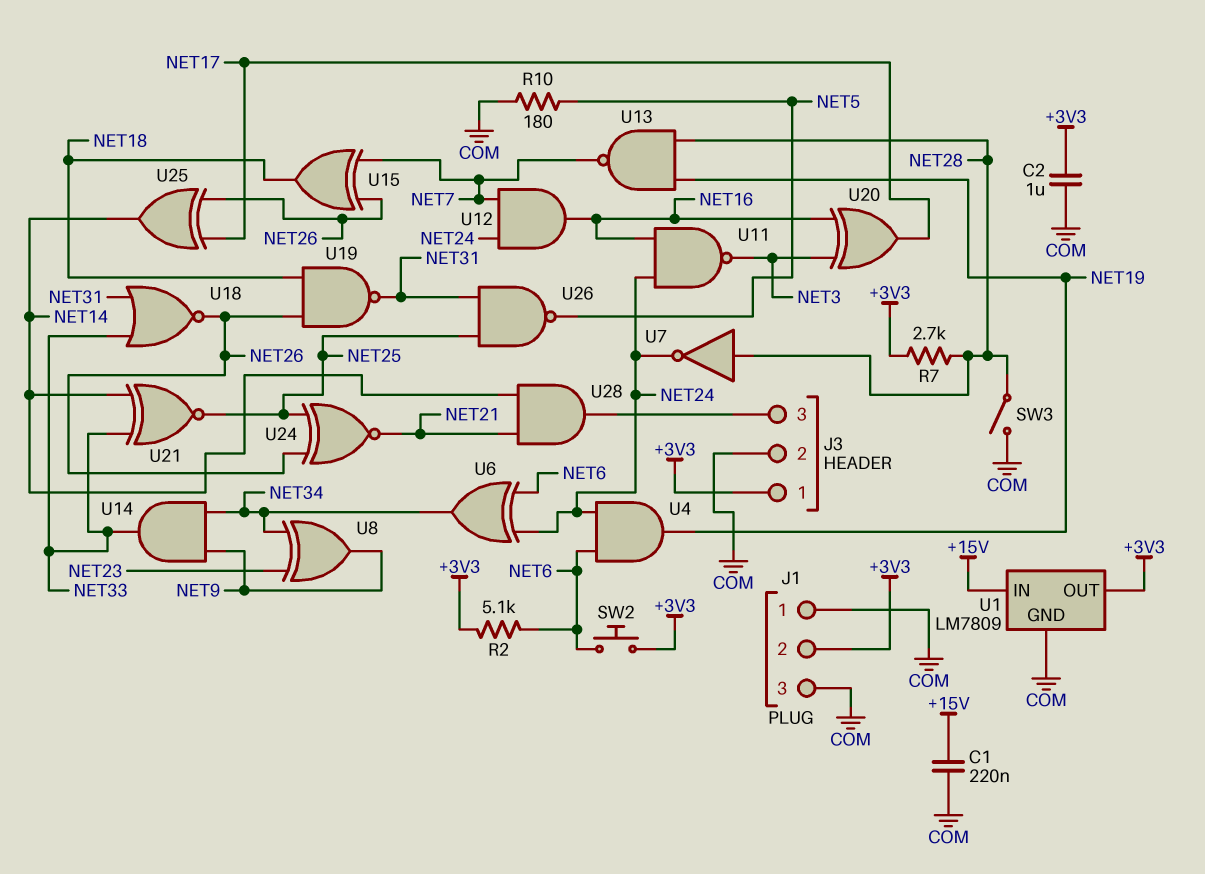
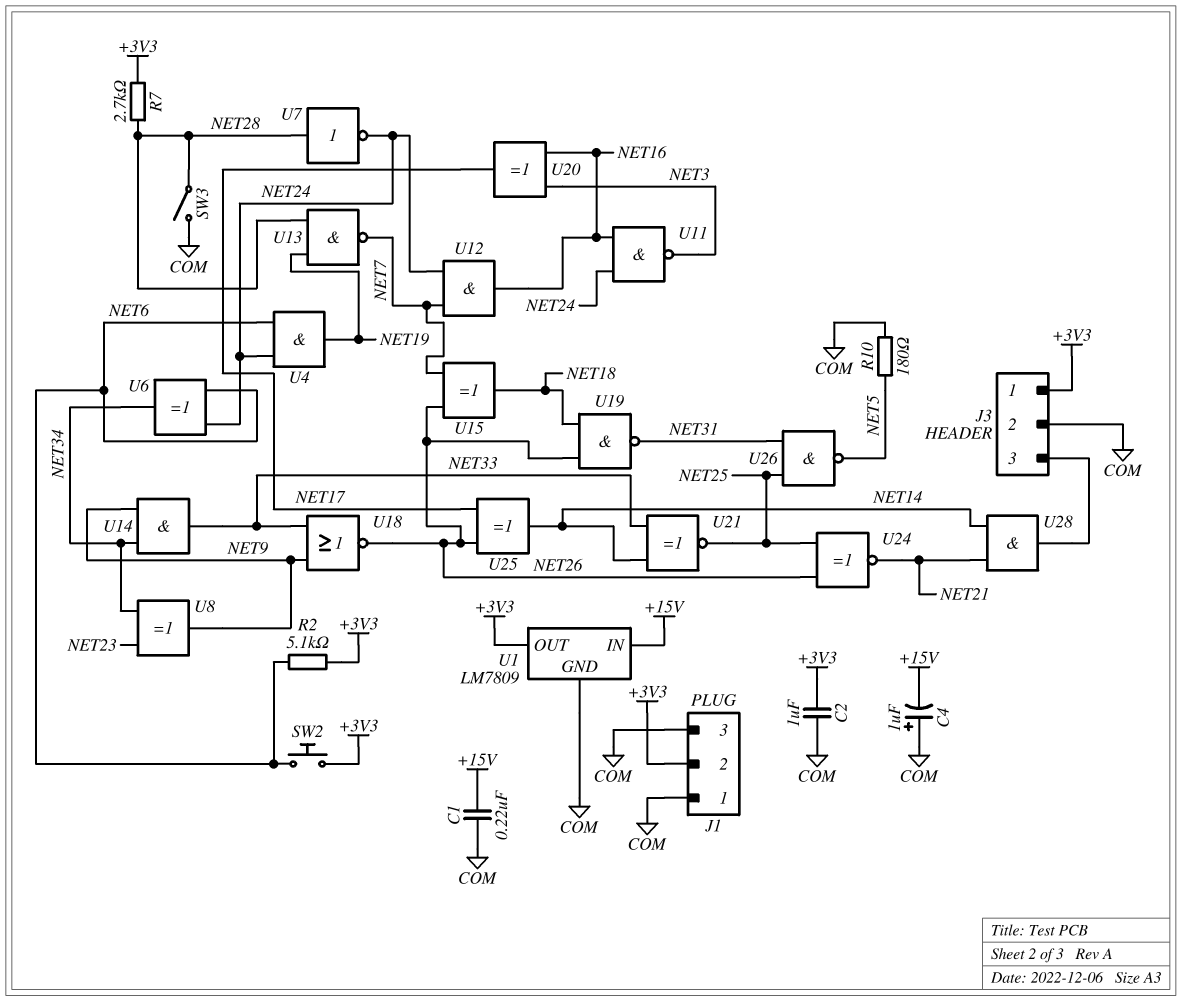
C4: none -> 1uF (plus COM, minus +15V)
U18: NOR (in NET31, in NET33, out NET26) -> NOR (in NET9, in NET33, out NET26)

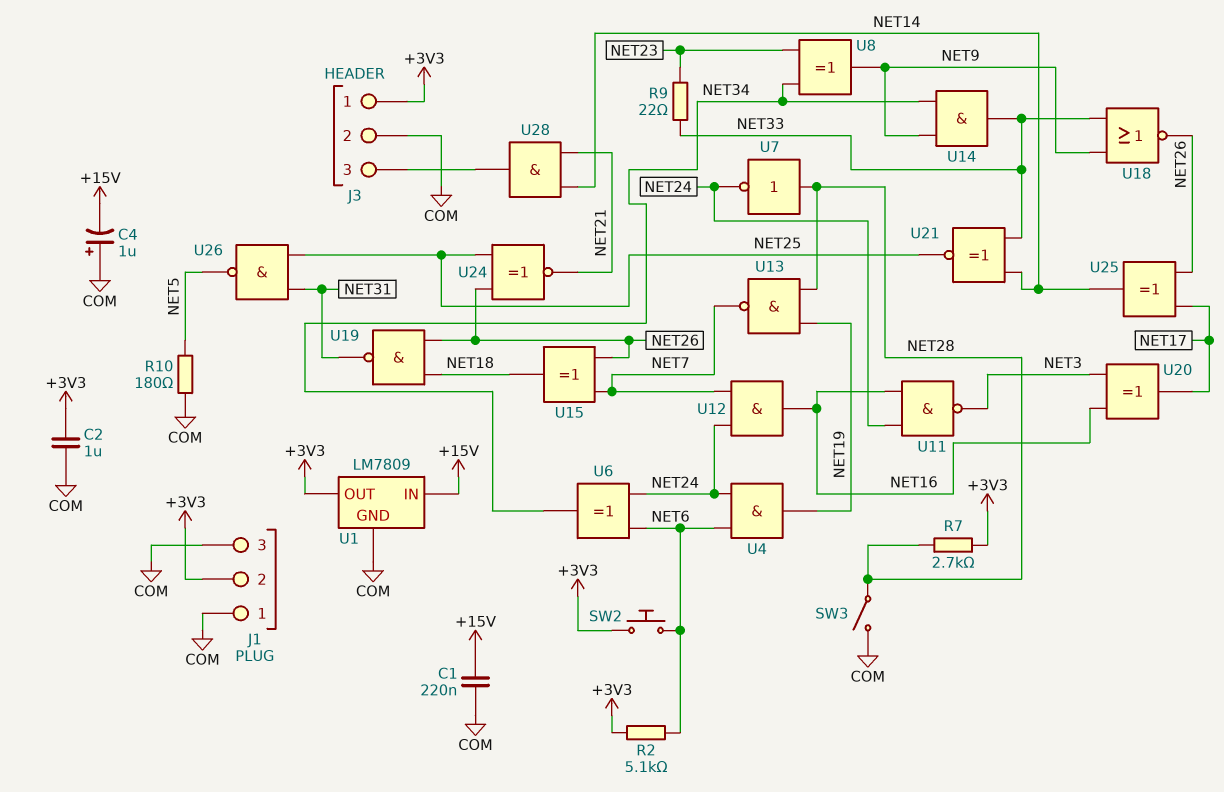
R9: none -> 22 (NET23, NET33)

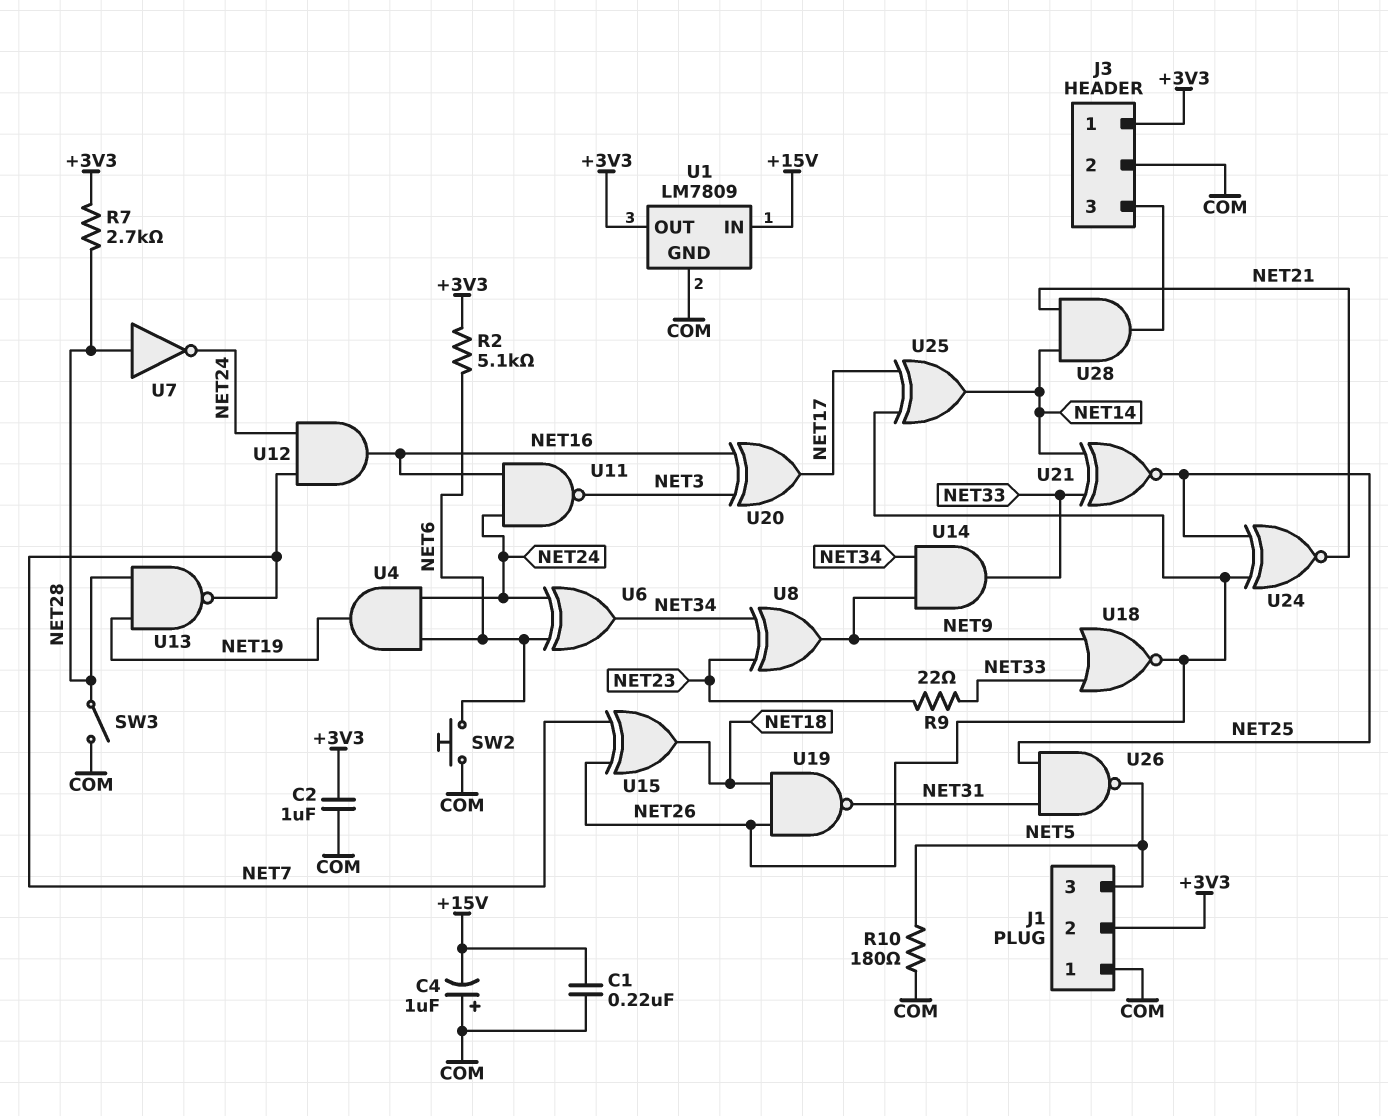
J1 pin 3: COM -> NET5
SW2: button (+3V3, NET6) -> button (COM, NET6)

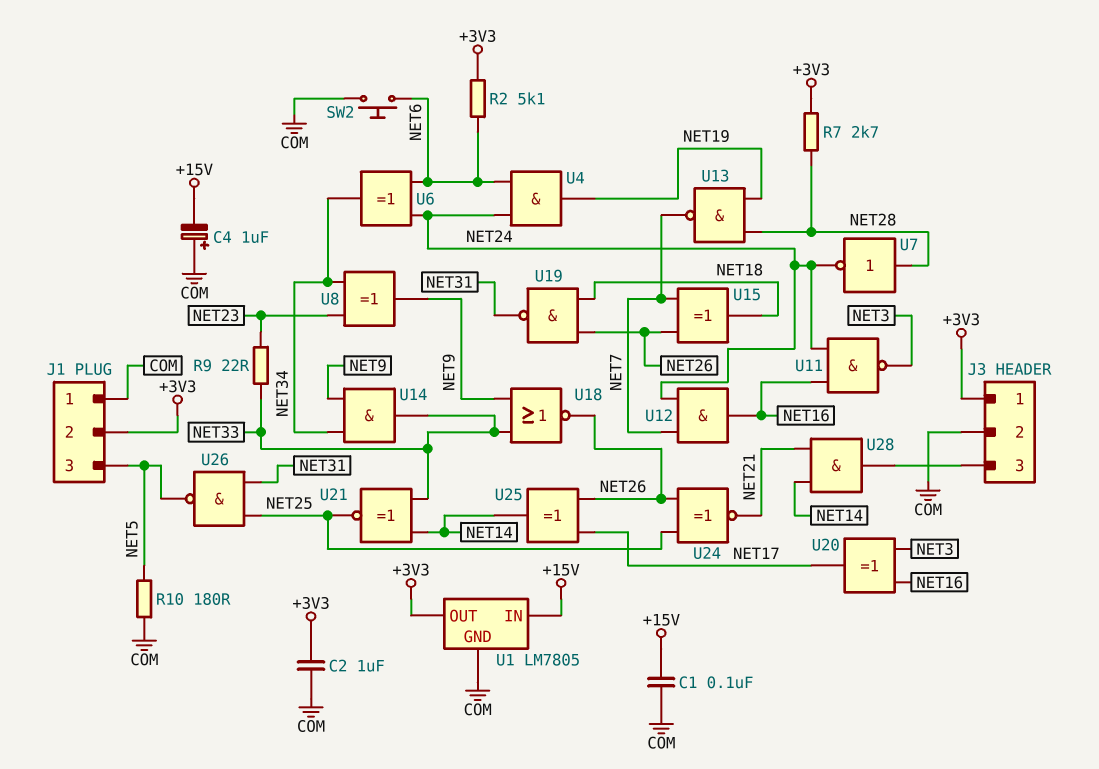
C1: 220nF (+15V, COM) -> 100nF (+15V, COM)
SW3: switch (COM, NET28) -> none
U1: LM7809 -> LM7805

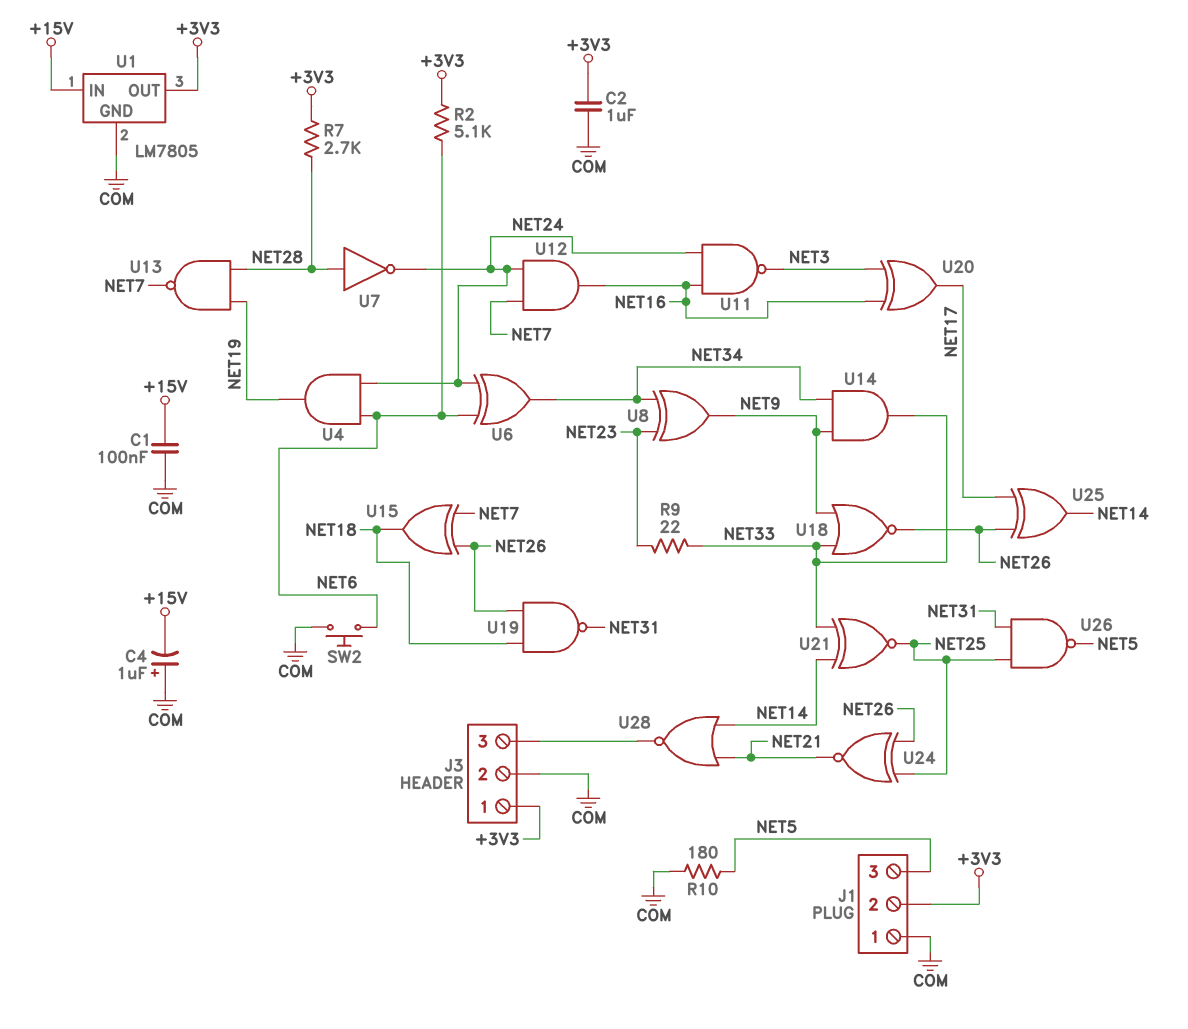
U28: AND (in NET14, in NET21, out J3/3) -> NOR (in NET14, in NET21, out J3/3)

